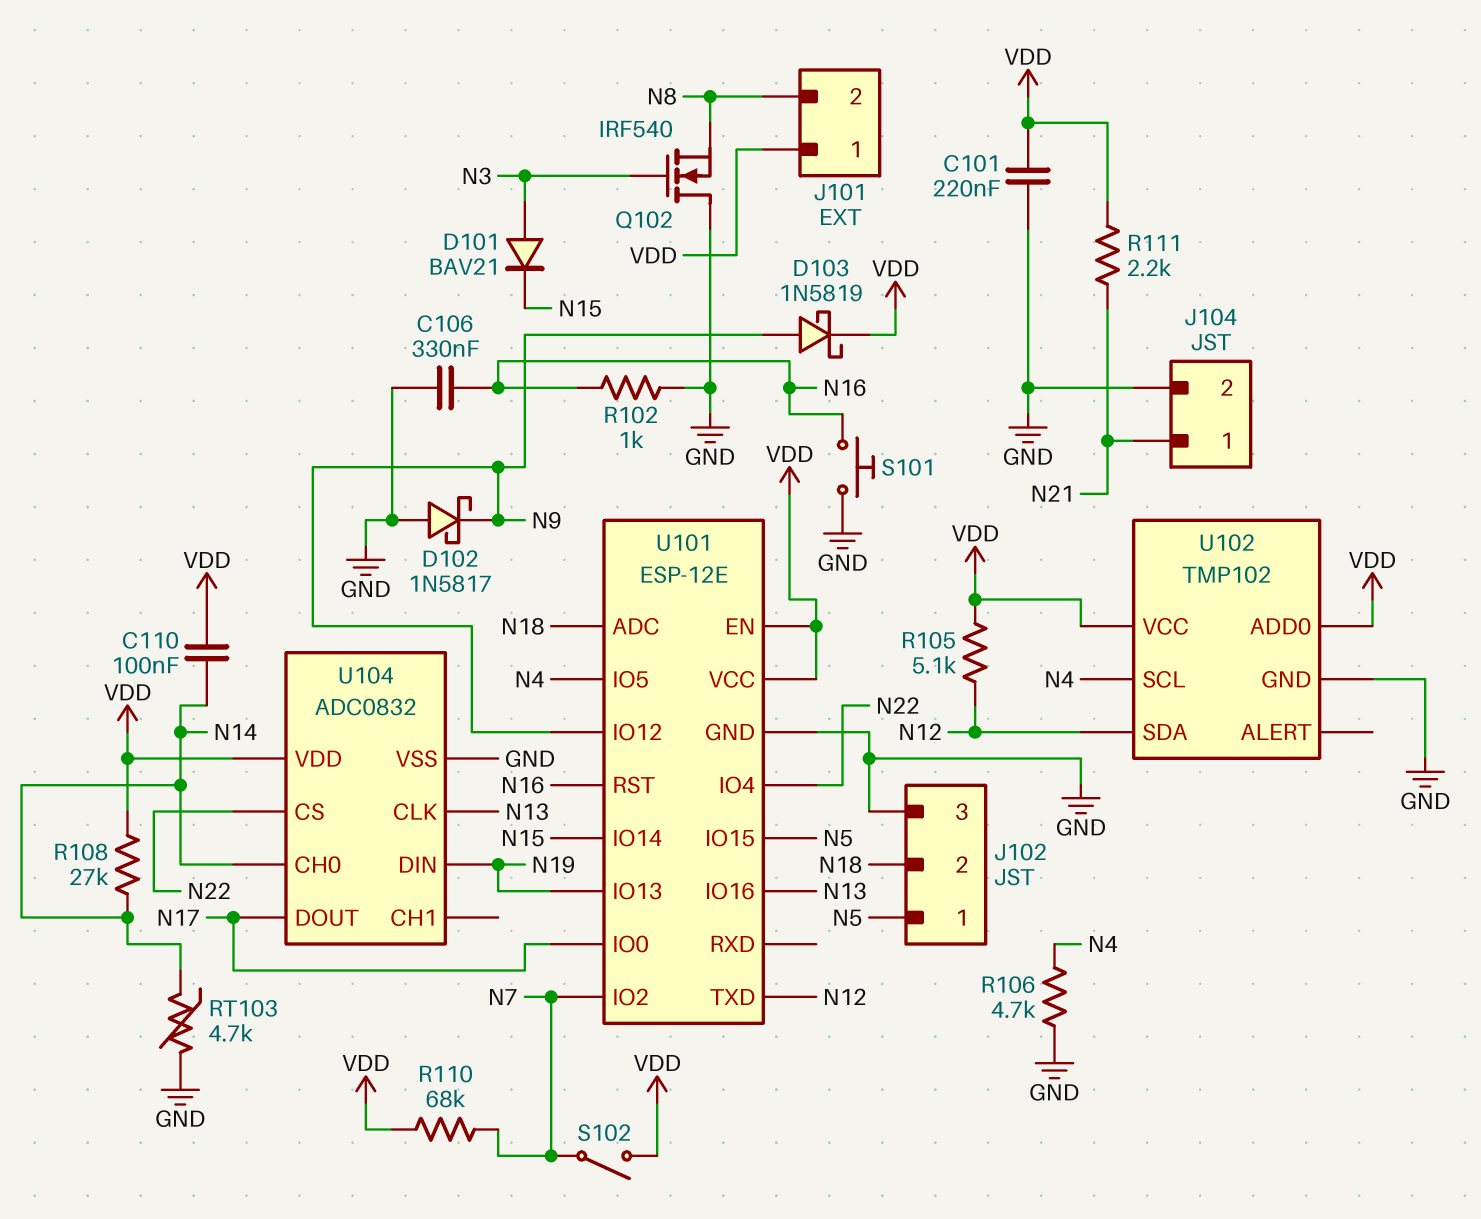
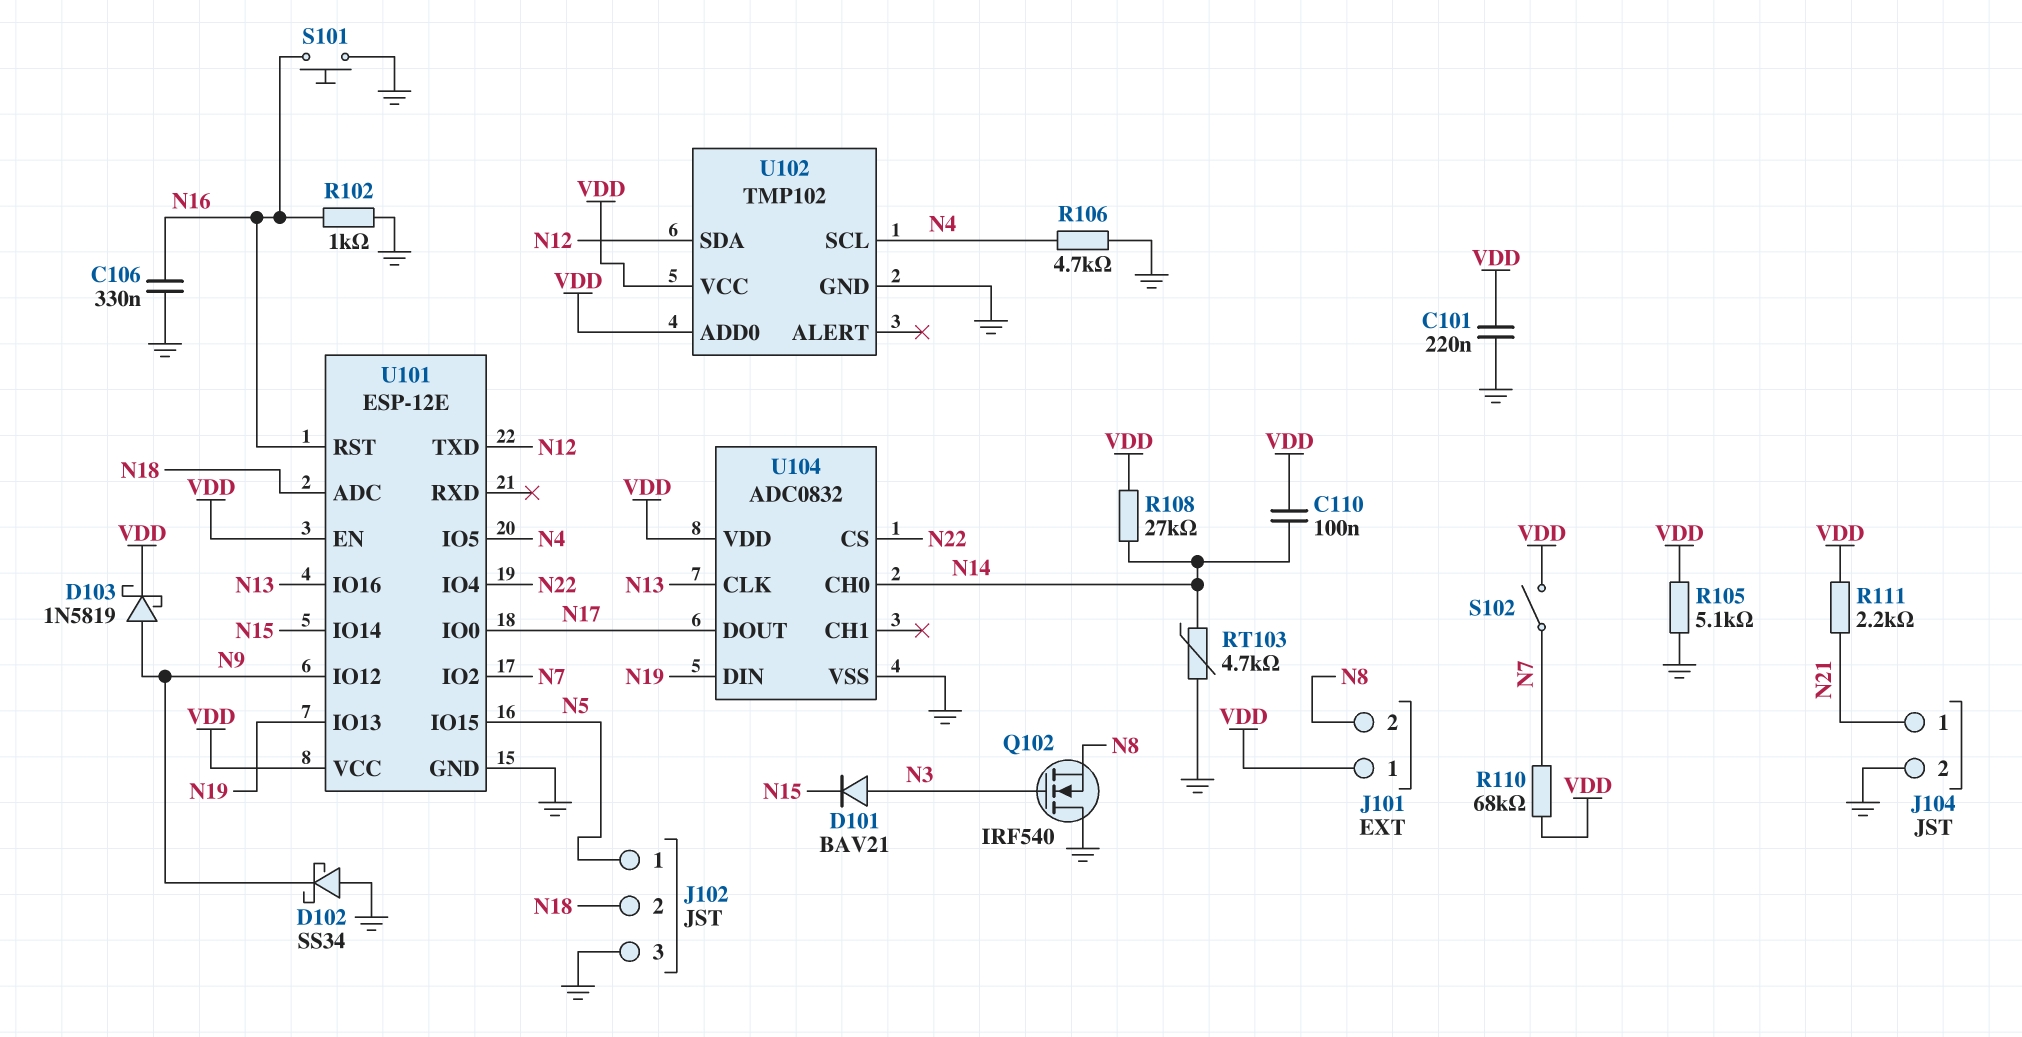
D102: schottky 1N5817 (A GND, K N9) -> schottky SS34 (A GND, K N9)
R105: 5.1k (N12, VDD) -> 5.1k (GND, VDD)

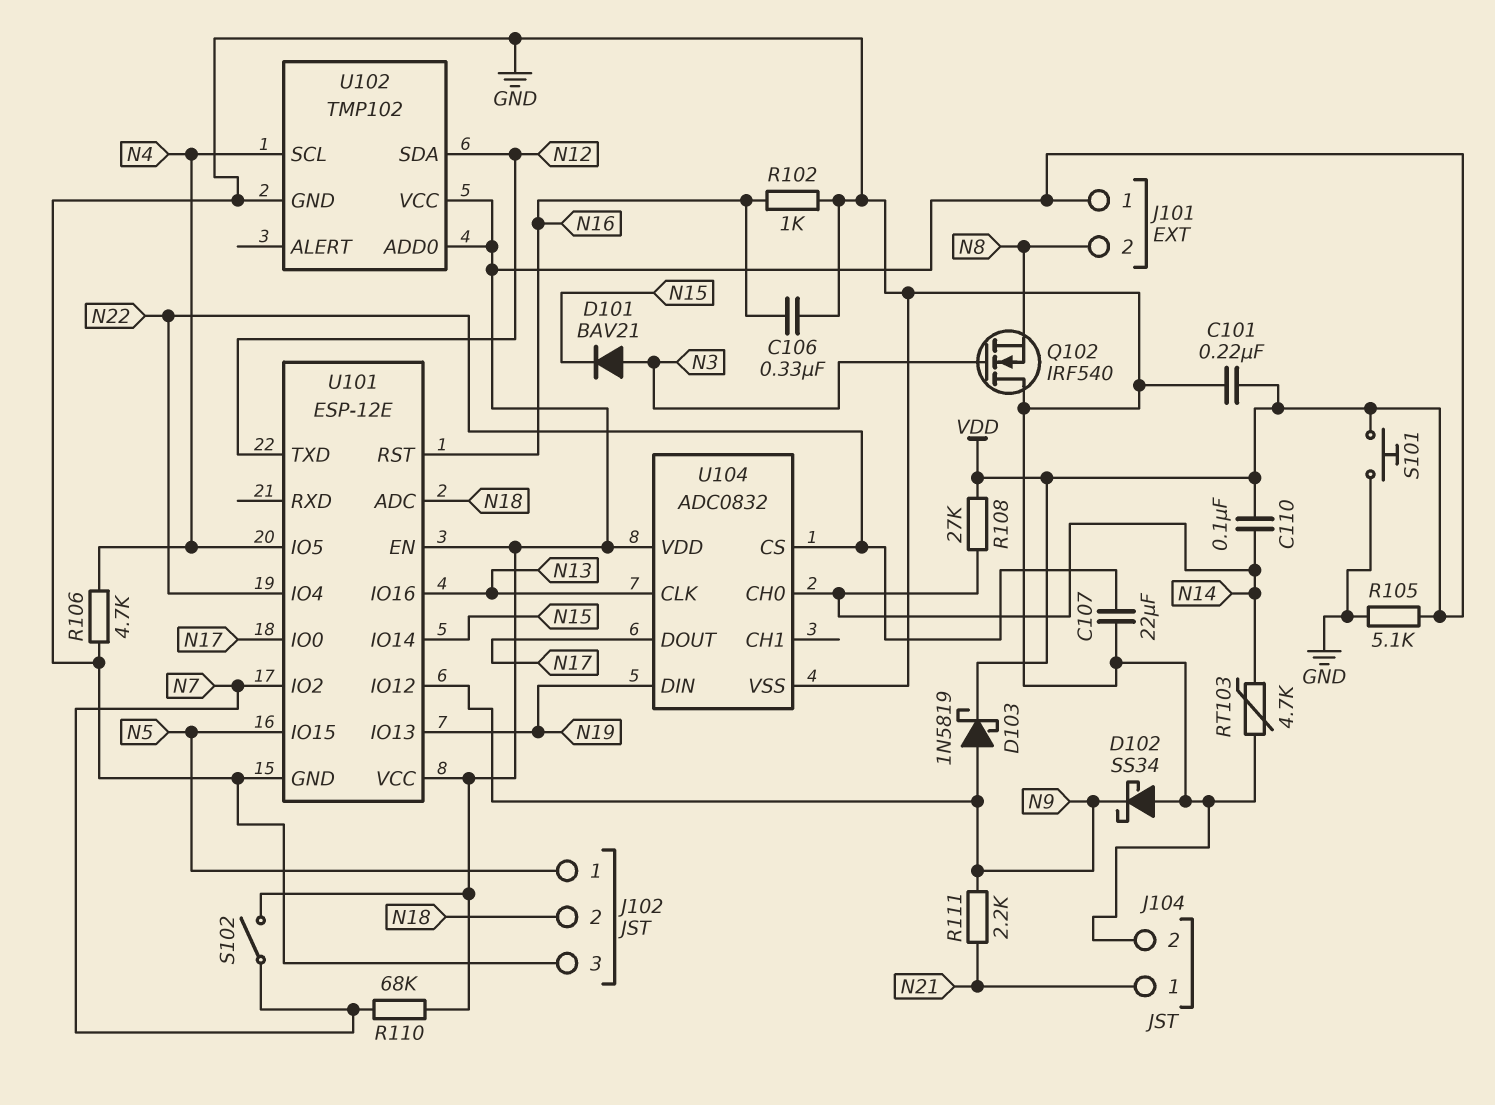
C107: none -> 22uF (GND, N22)
R111: 2.2k (N21, VDD) -> 2.2k (N9, N21)
S101: button (GND, N16) -> button (GND, VDD)

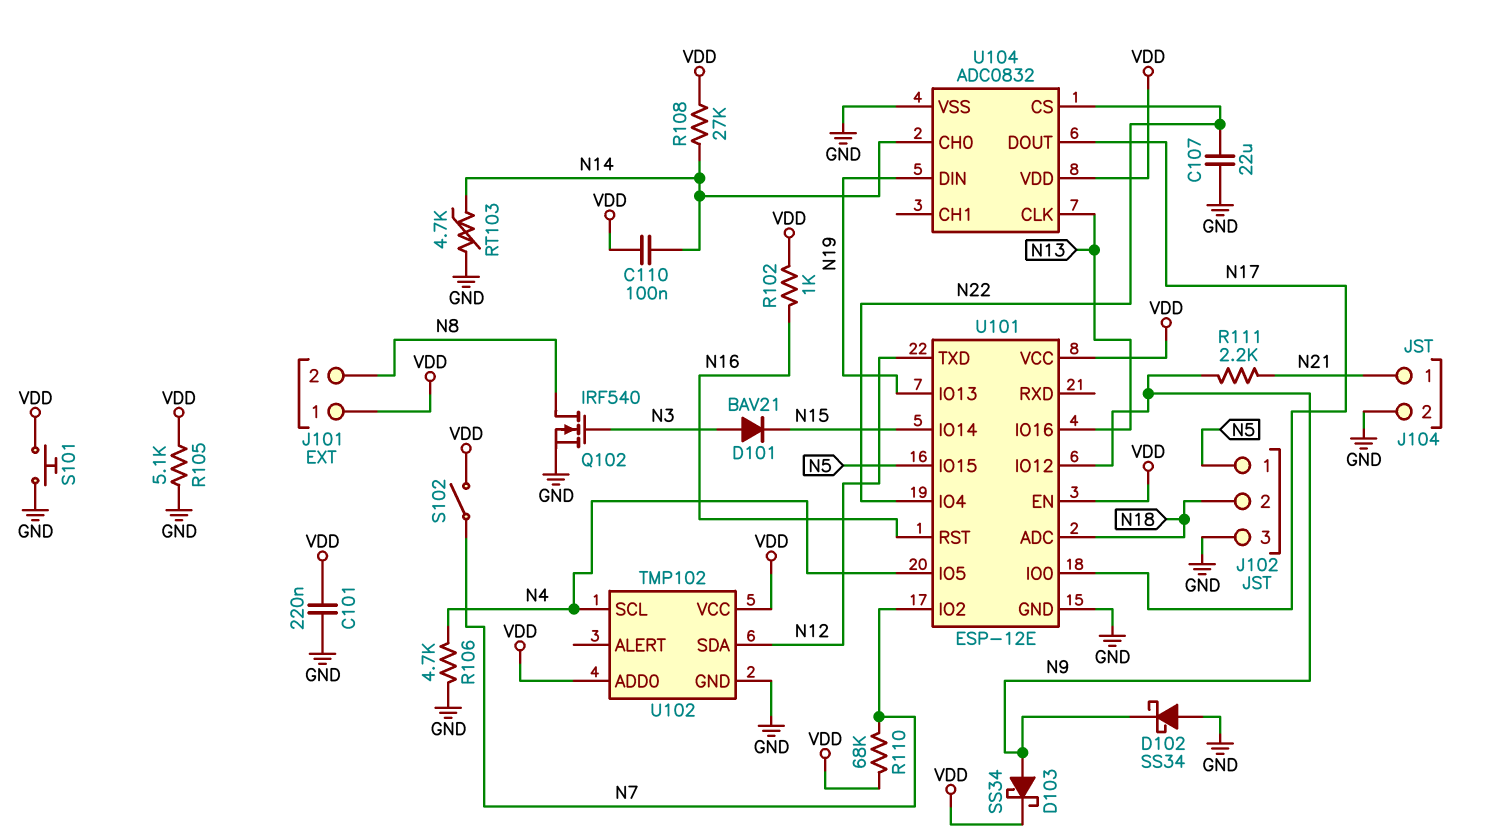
C106: 330nF (GND, N16) -> none
D103: schottky 1N5819 (A N9, K VDD) -> schottky SS34 (A N9, K VDD)
Q102: NMOS IRF540 (G N3, D GND, S N8) -> NMOS IRF540 (G N3, D N8, S GND)
R102: 1k (GND, N16) -> 1k (N16, VDD)

